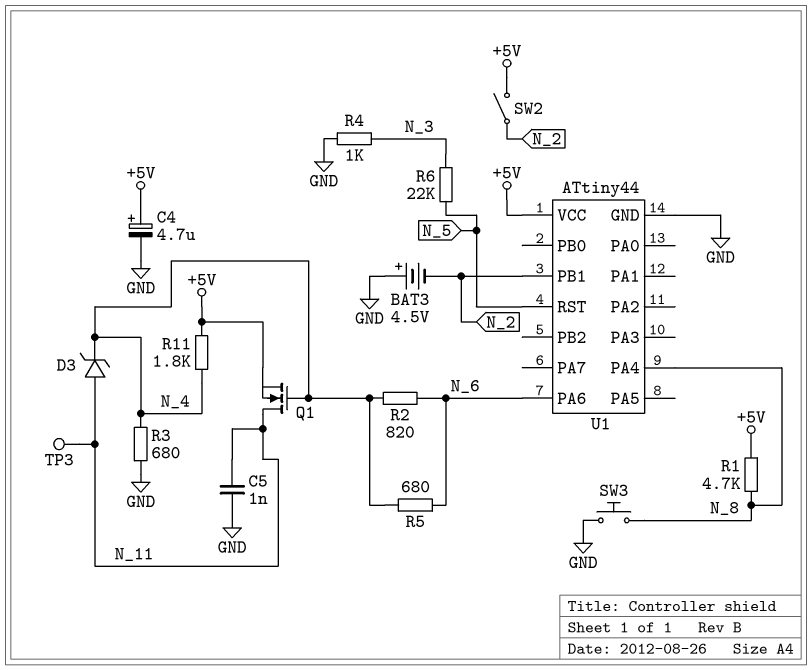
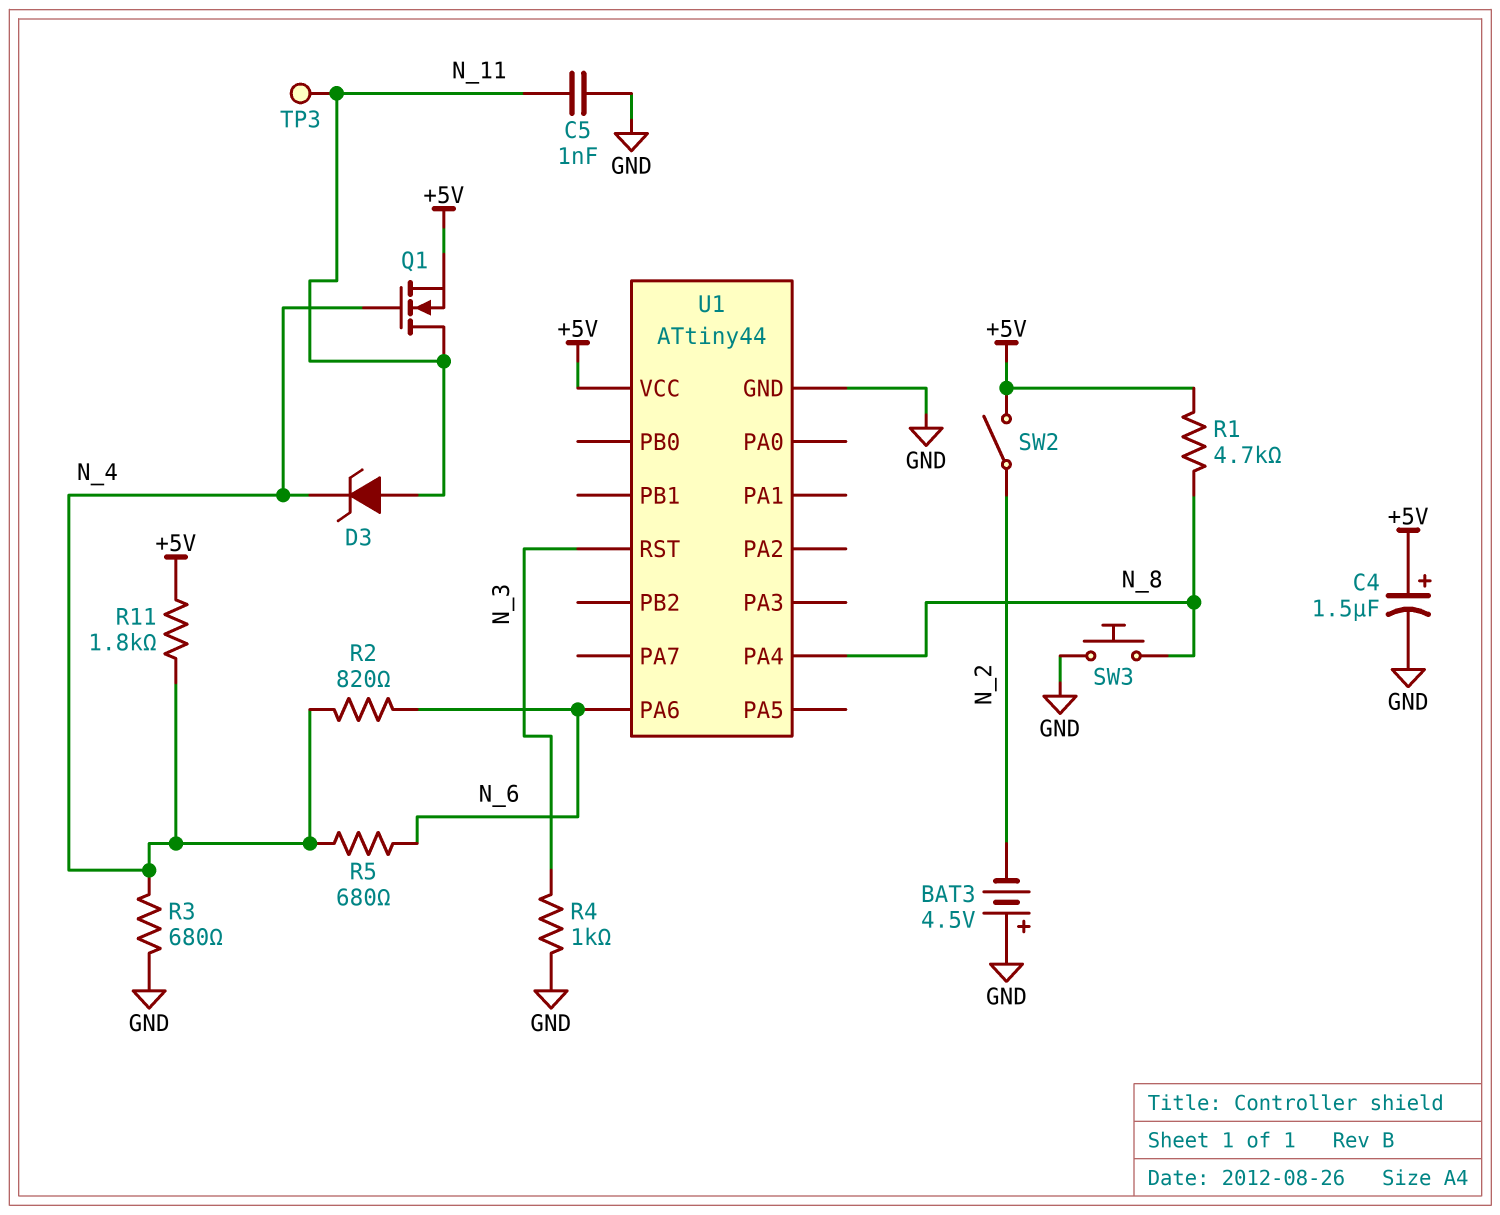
C4: 4.7uF (plus +5V, minus GND) -> 1.5uF (plus +5V, minus GND)
R6: 22k (N_3, N_5) -> none
U1 pin PB1: N_2 -> none
U1 pin RST: N_5 -> N_3

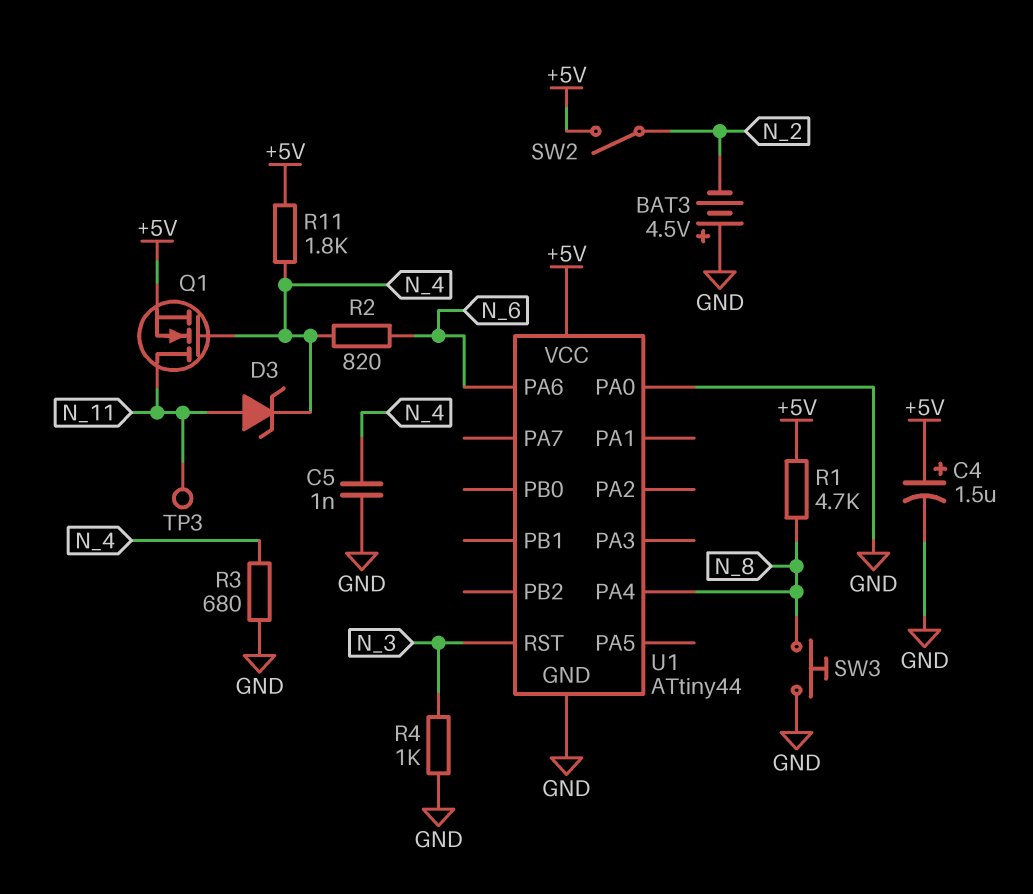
C5: 1nF (GND, N_11) -> 1nF (GND, N_4)
R5: 680 (N_4, N_6) -> none
U1 pin PA0: none -> GND

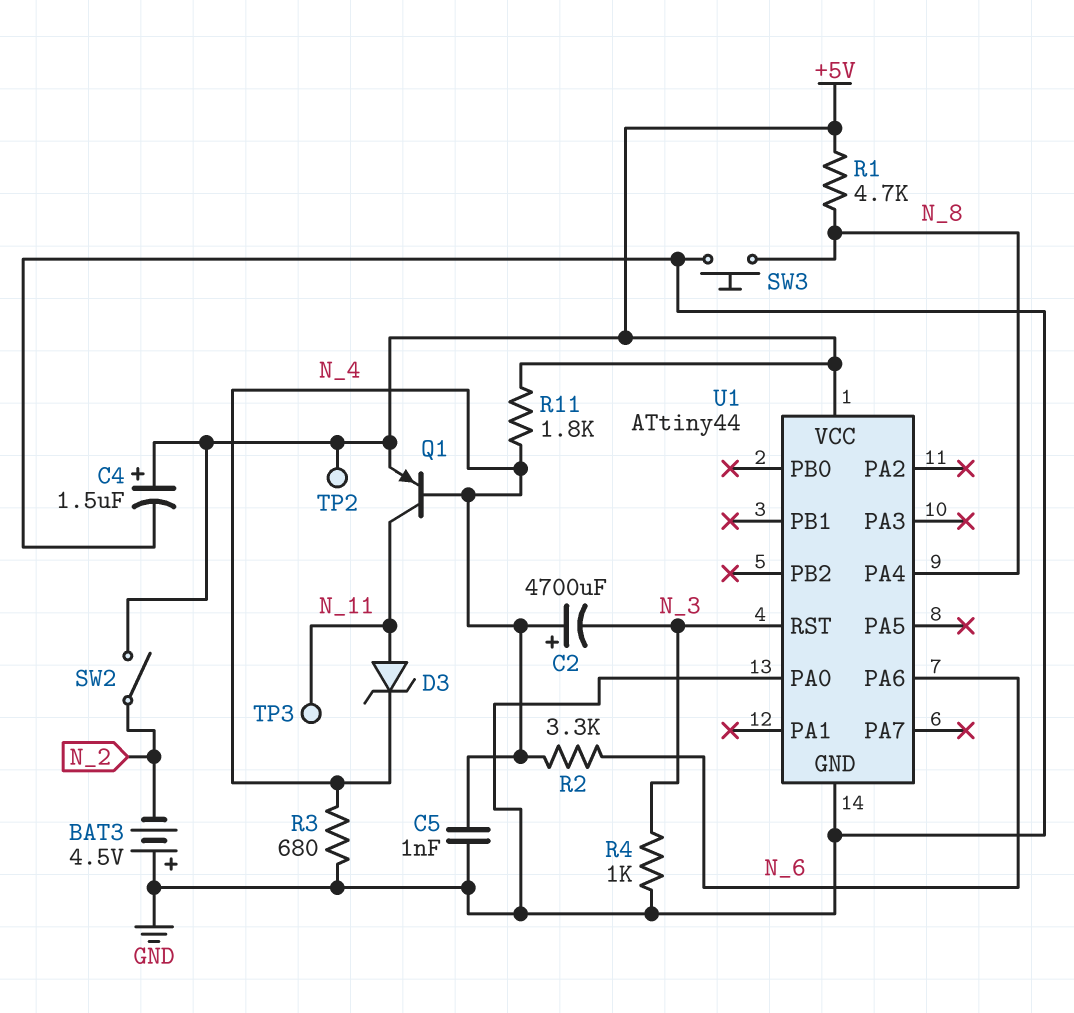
C2: none -> 4700uF (plus N_4, minus N_3)
Q1: NMOS (G N_4, D N_11, S +5V) -> PNP (B N_4, C N_11, E +5V)
R2: 820 (N_4, N_6) -> 3.3k (N_4, N_6)
TP2: none -> test point (+5V)

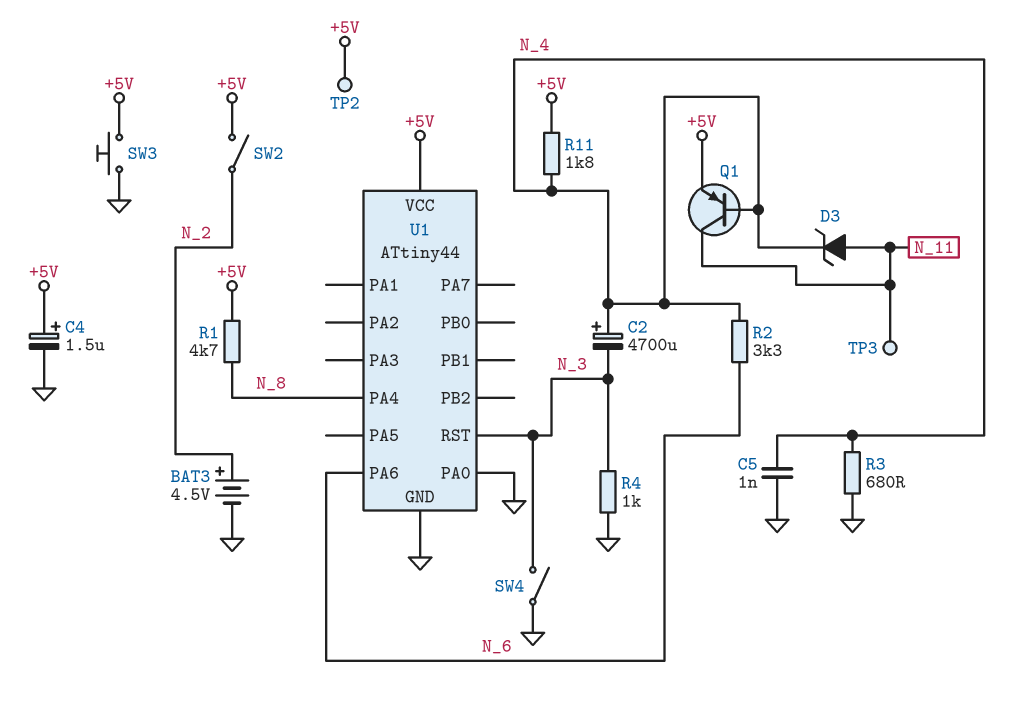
BAT3: 4.5V (plus GND, minus N_2) -> 4.5V (plus N_2, minus GND)
SW3: button (GND, N_8) -> button (+5V, GND)
SW4: none -> switch (GND, N_3)

